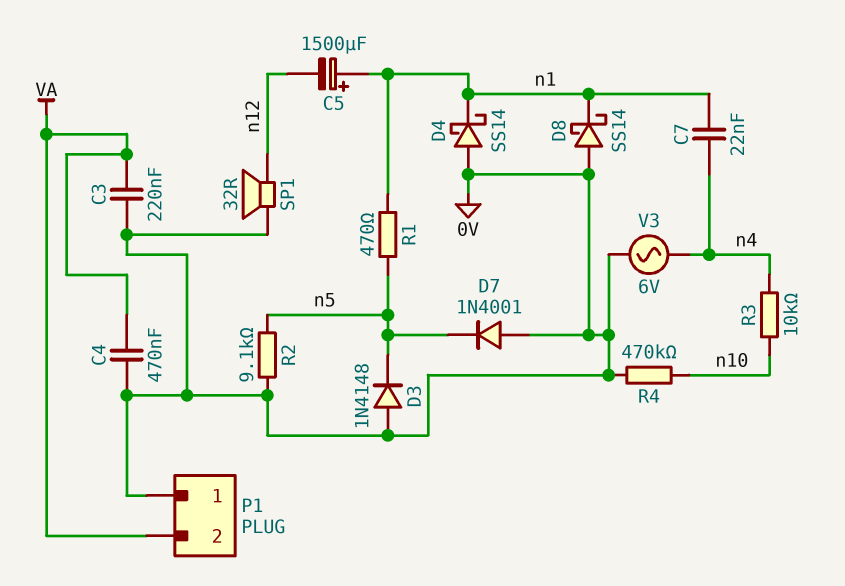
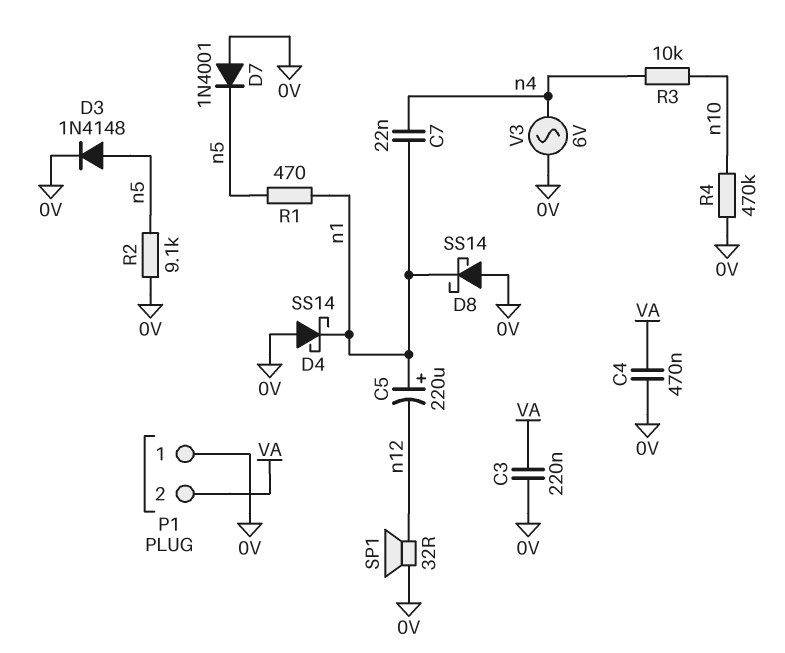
C5: 1500uF (plus n1, minus n12) -> 220uF (plus n1, minus n12)
D3: diode 1N4148 (A 0V, K n5) -> diode 1N4148 (A n5, K 0V)

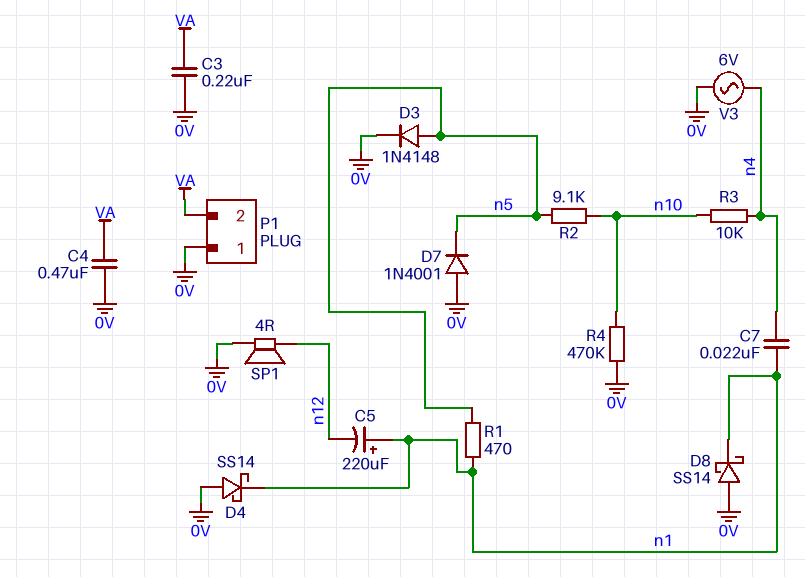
R2: 9.1k (0V, n5) -> 9.1k (n5, n10)
SP1: speaker 32R (0V, n12) -> speaker 4R (0V, n12)

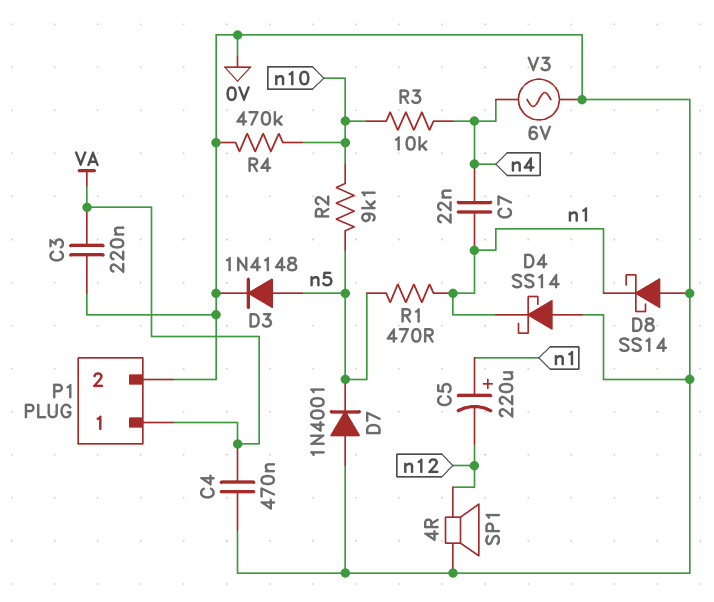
P1 pin 1: 0V -> VA
P1 pin 2: VA -> 0V

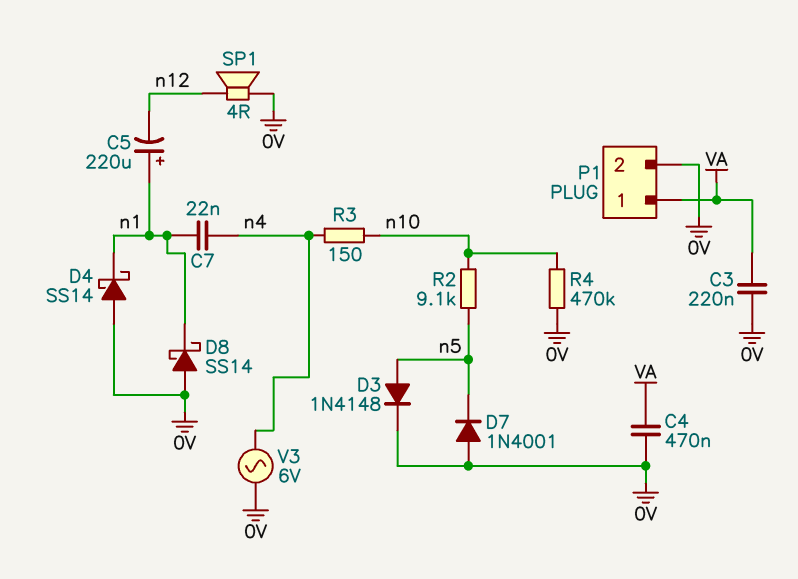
R1: 470 (n1, n5) -> none
R3: 10k (n4, n10) -> 150 (n4, n10)

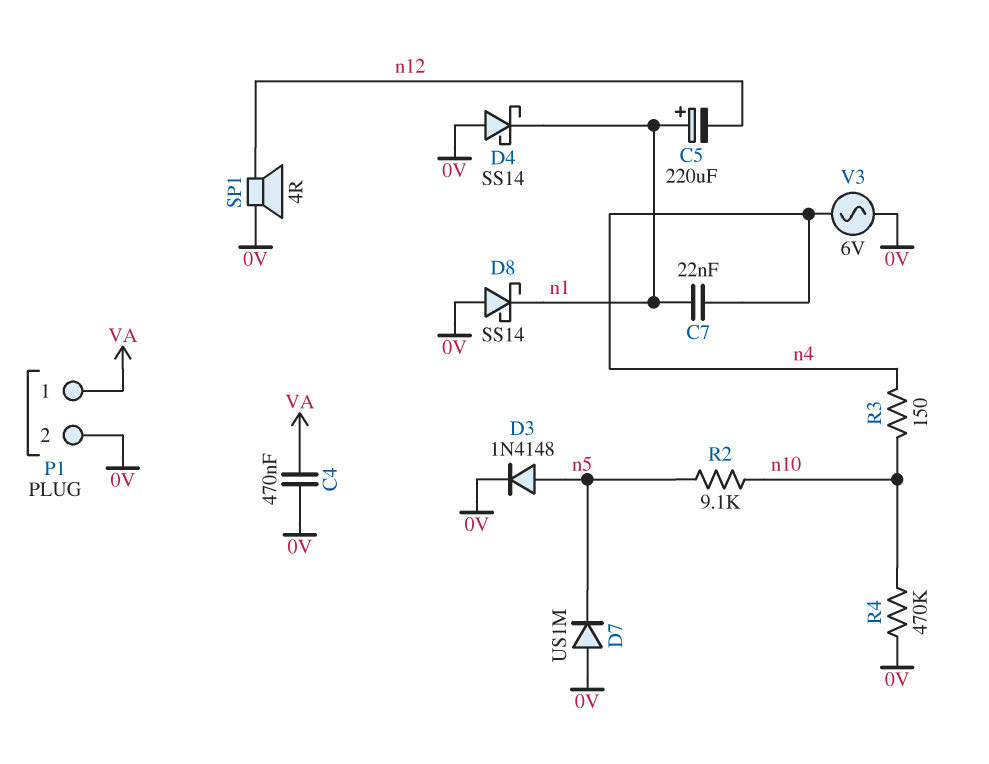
C3: 220nF (0V, VA) -> none
D7: diode 1N4001 (A 0V, K n5) -> diode US1M (A 0V, K n5)

